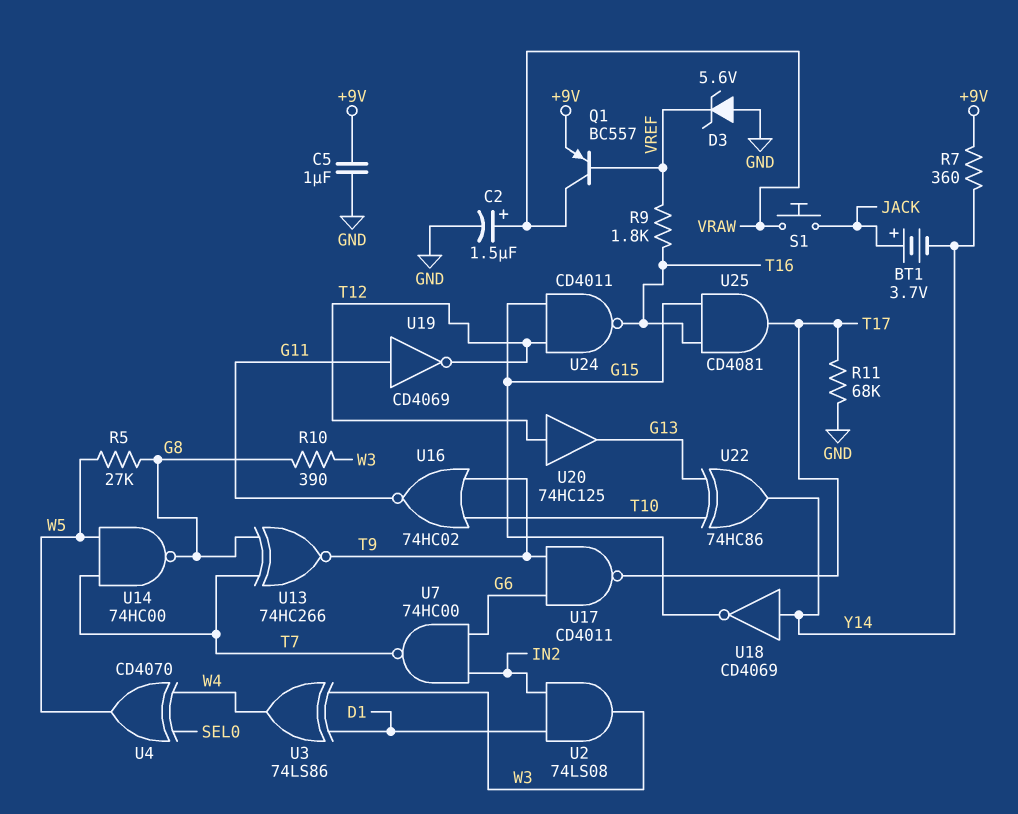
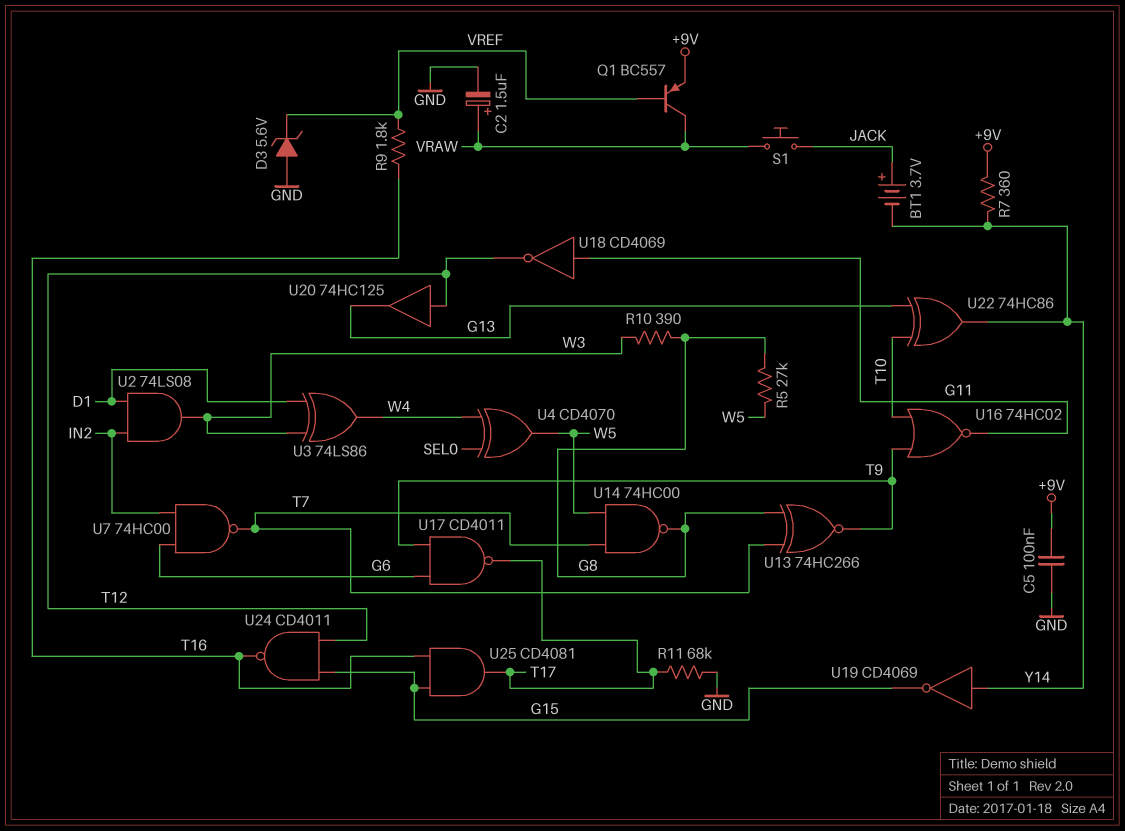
C5: 1uF (+9V, GND) -> 100nF (+9V, GND)
U18: NOT CD4069 (in Y14, out G15) -> NOT CD4069 (in G11, out T12)
U19: NOT CD4069 (in G11, out T12) -> NOT CD4069 (in Y14, out G15)

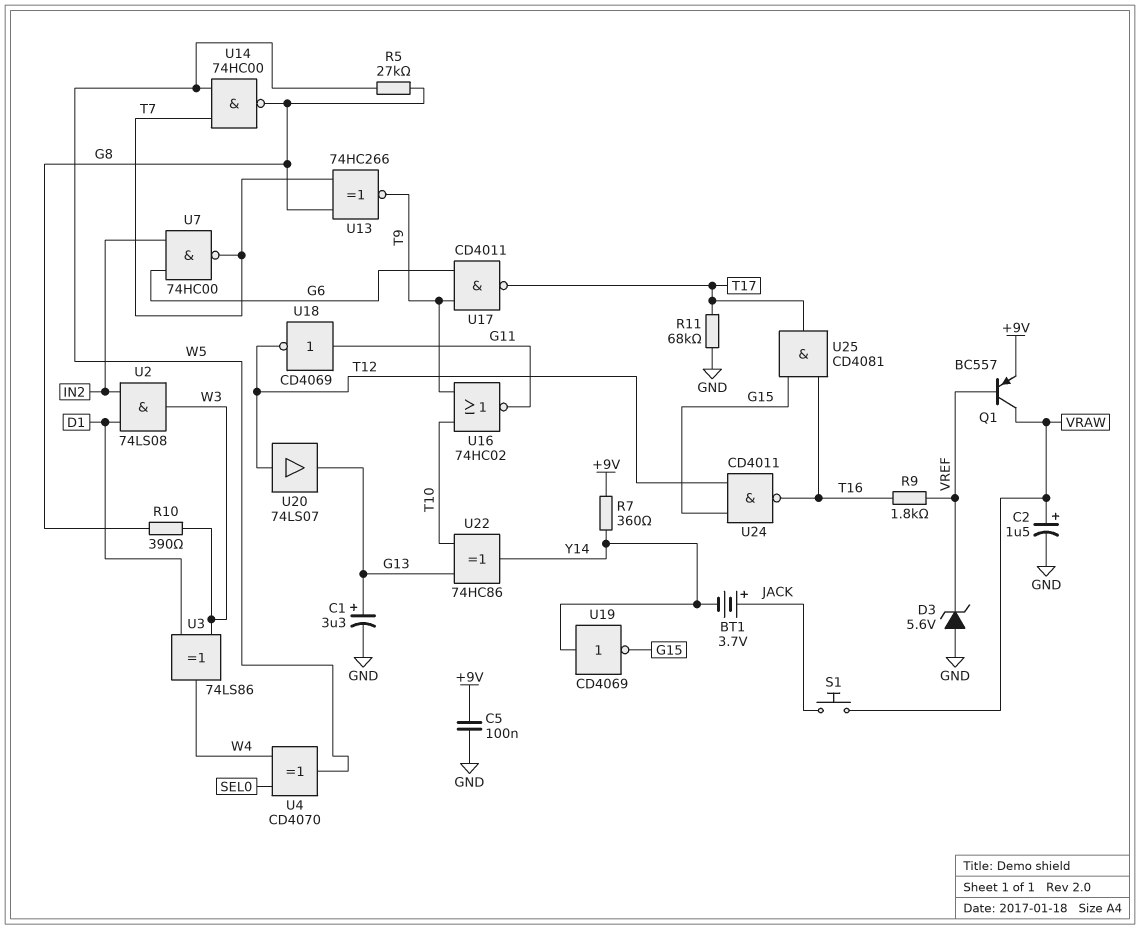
C1: none -> 3.3uF (plus G13, minus GND)
U20: buffer 74HC125 (in T12, out G13) -> buffer 74LS07 (in T12, out G13)

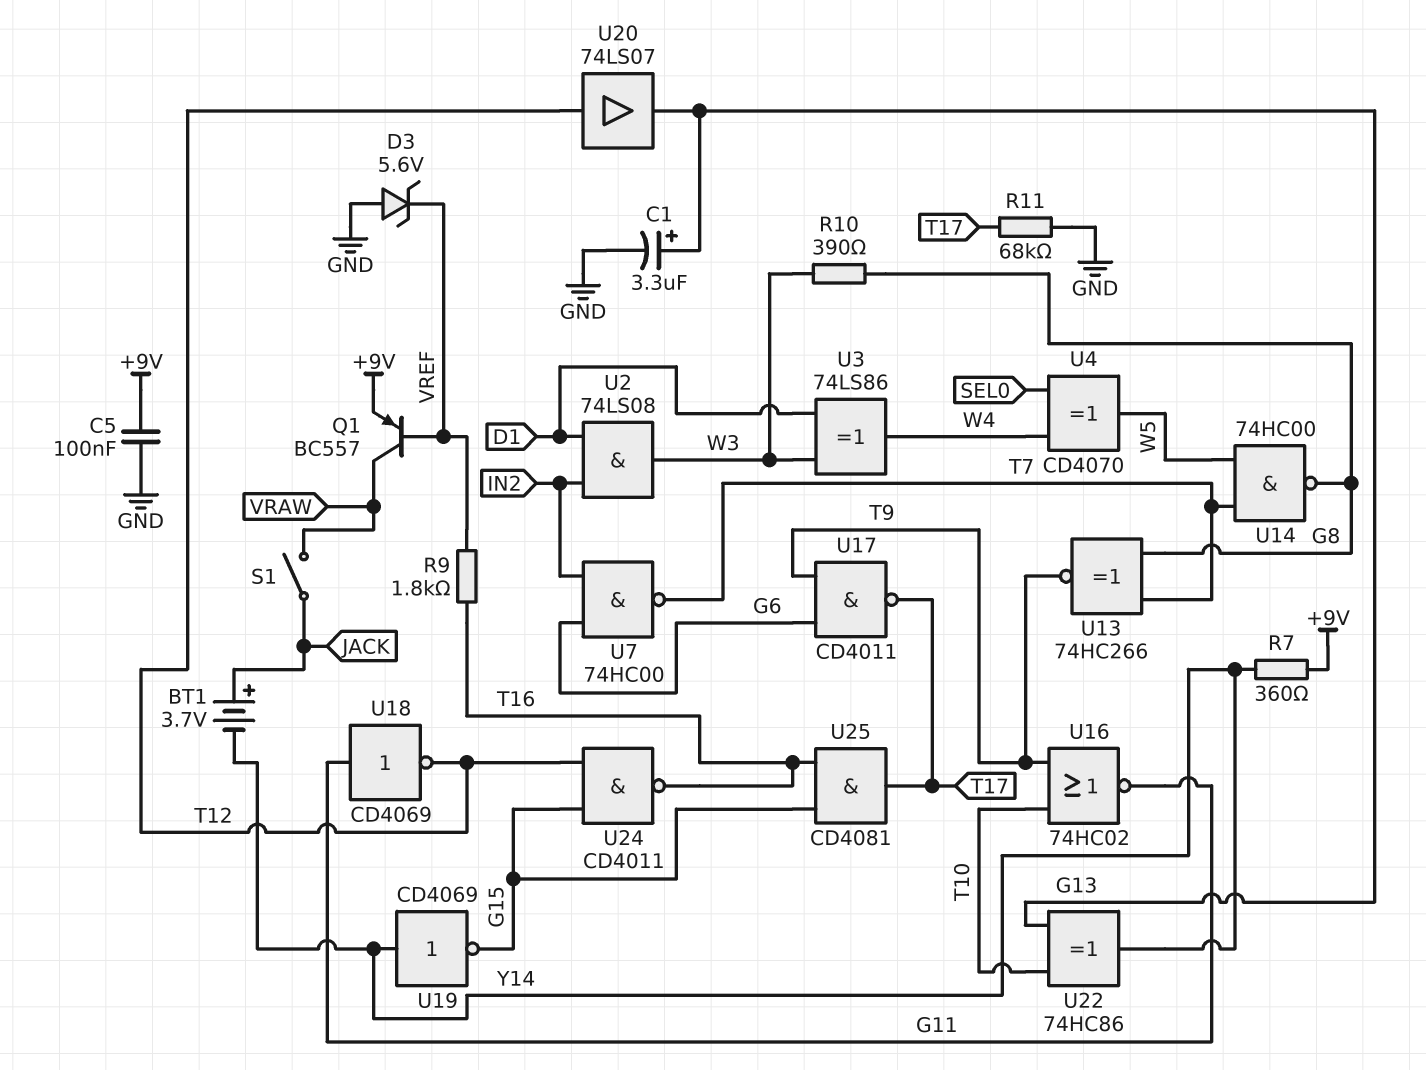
C2: 1.5uF (plus VRAW, minus GND) -> none
R5: 27k (G8, W5) -> none
S1: button (JACK, VRAW) -> switch (JACK, VRAW)

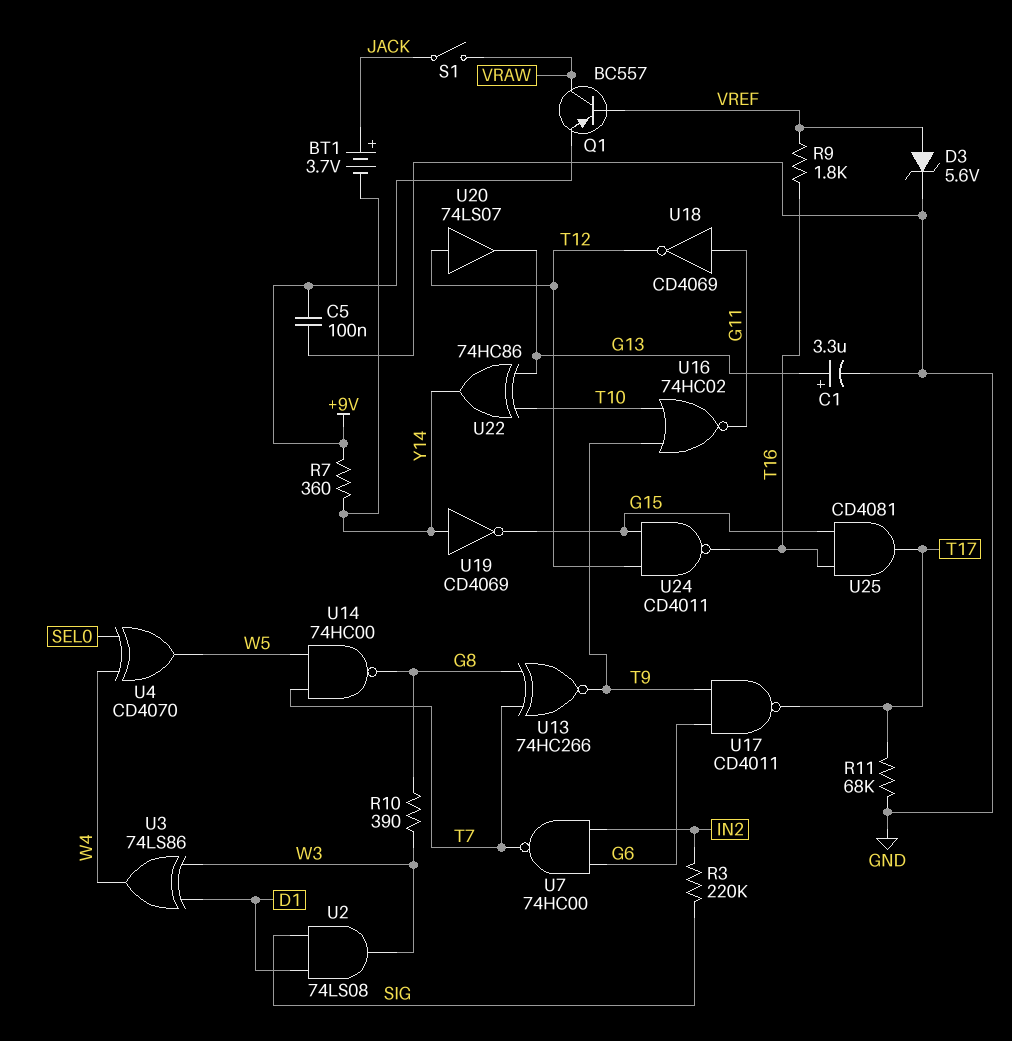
D3: zener 5.6V (A GND, K VREF) -> zener 5.6V (A VREF, K GND)
R3: none -> 220k (IN2, SIG)
U2: AND 74LS08 (in D1, in IN2, out W3) -> AND 74LS08 (in D1, in SIG, out W3)

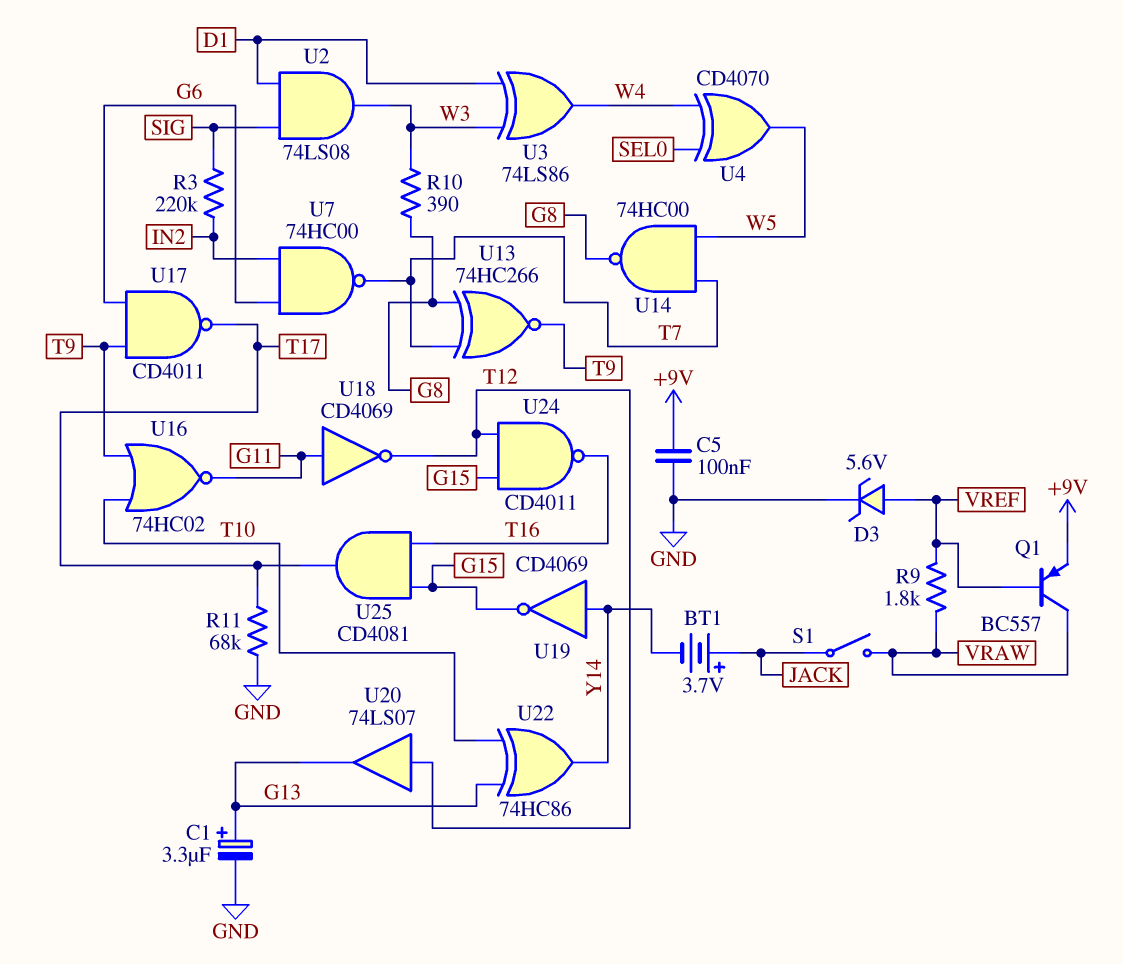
R7: 360 (+9V, Y14) -> none
R9: 1.8k (T16, VREF) -> 1.8k (VRAW, VREF)

